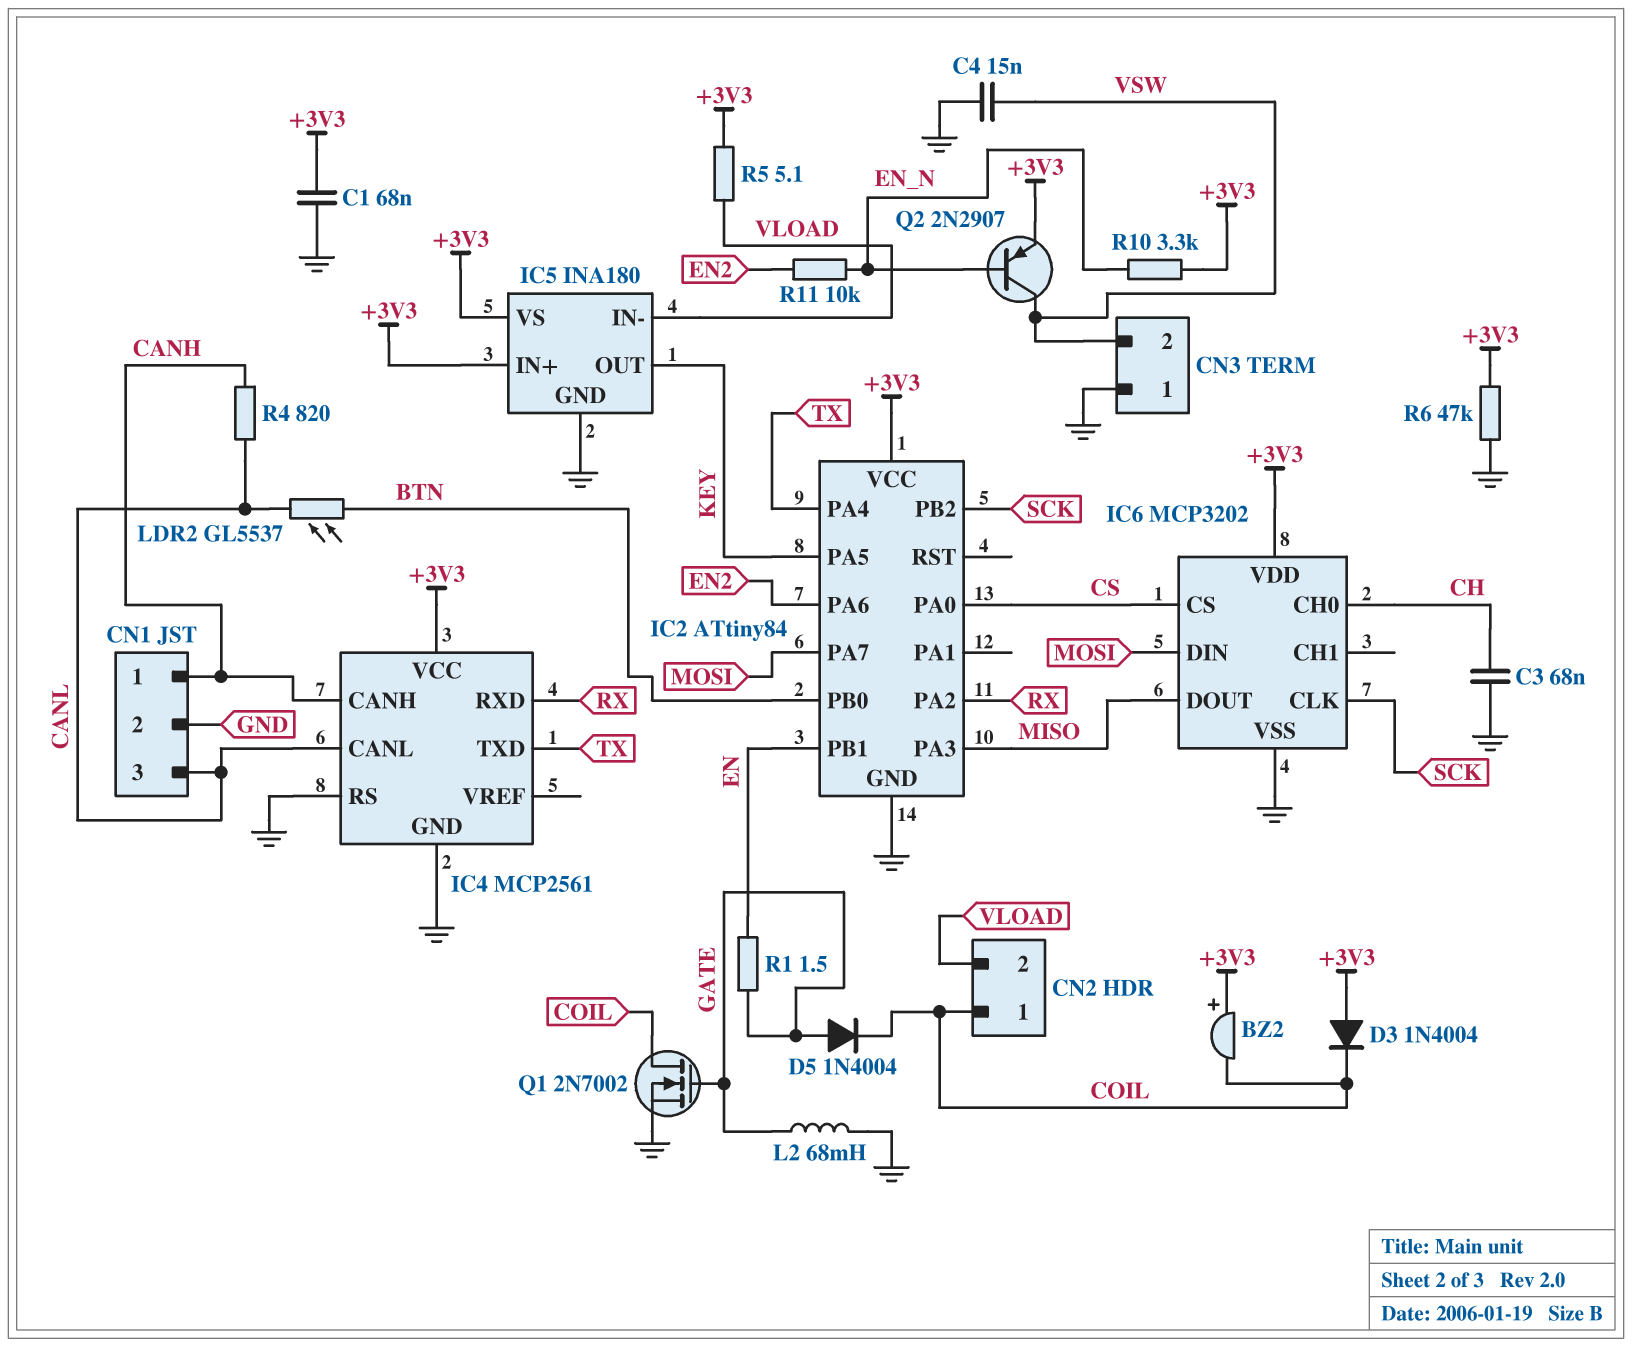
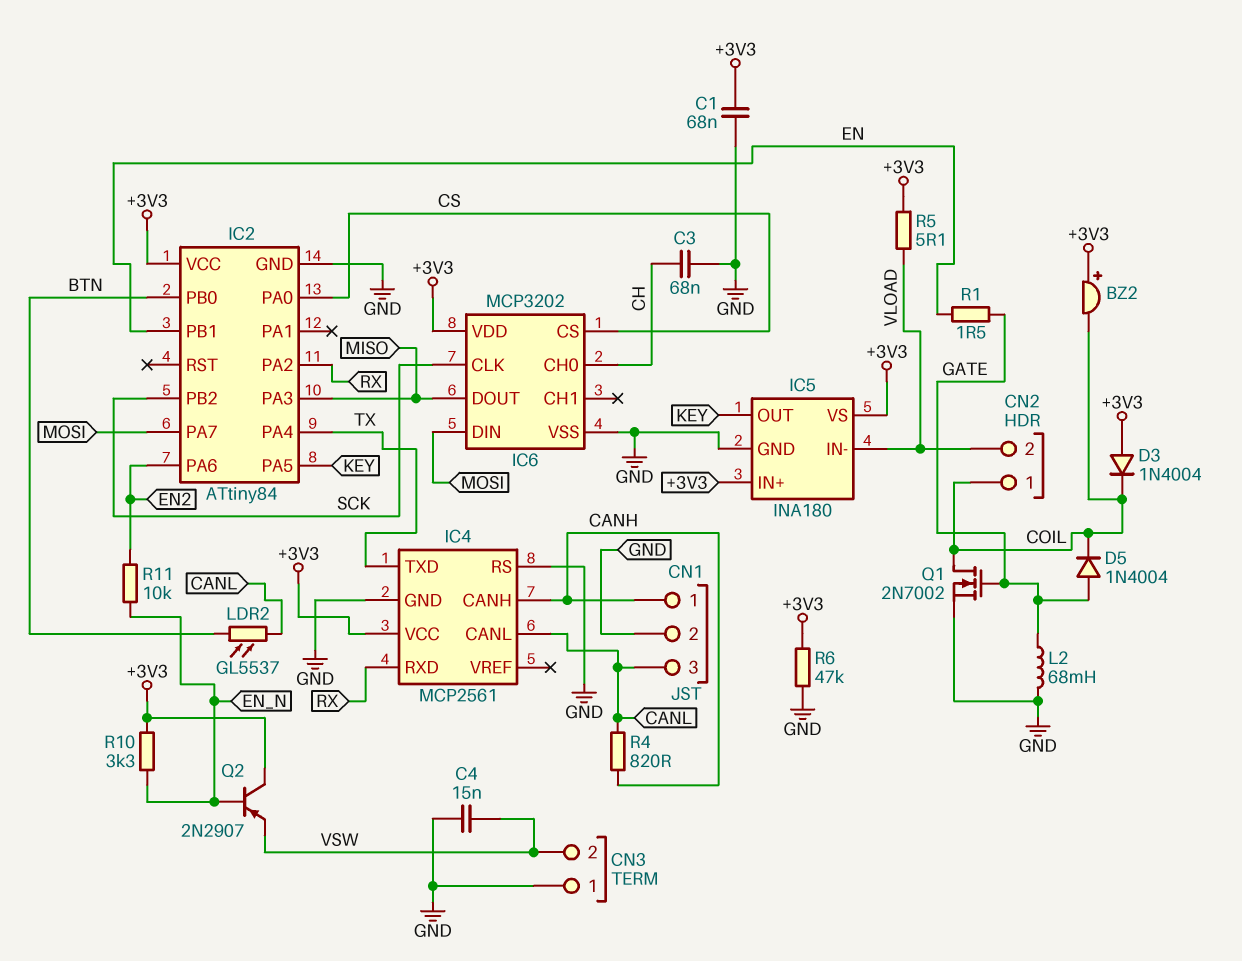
Q2: PNP 2N2907 (B EN_N, C VSW, E +3V3) -> PNP 2N2907 (B EN_N, C +3V3, E VSW)

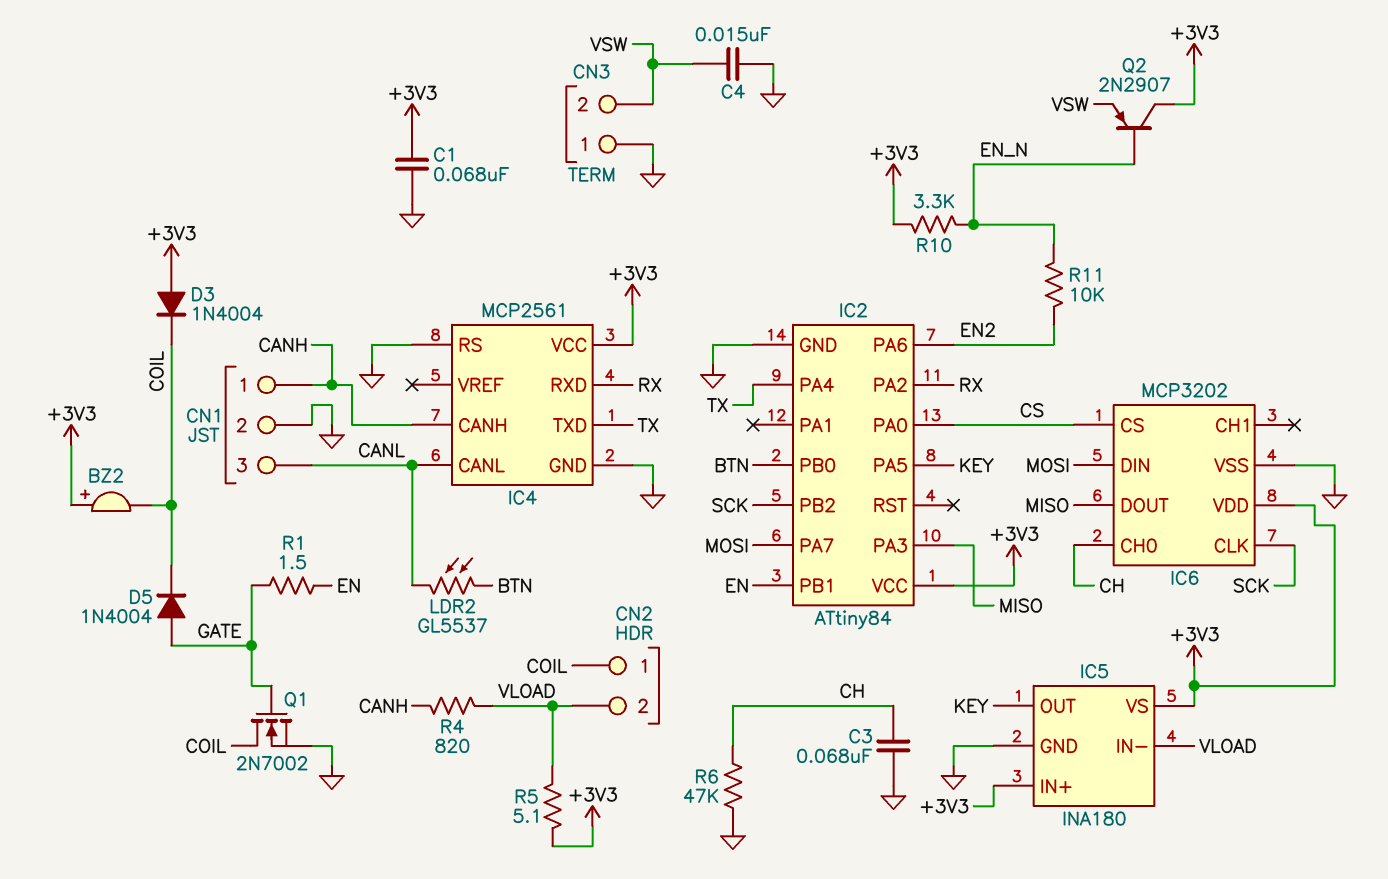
L2: 68mH (GATE, GND) -> none
R4: 820 (CANH, CANL) -> 820 (CANH, VLOAD)
R6: 47k (+3V3, GND) -> 47k (CH, GND)

